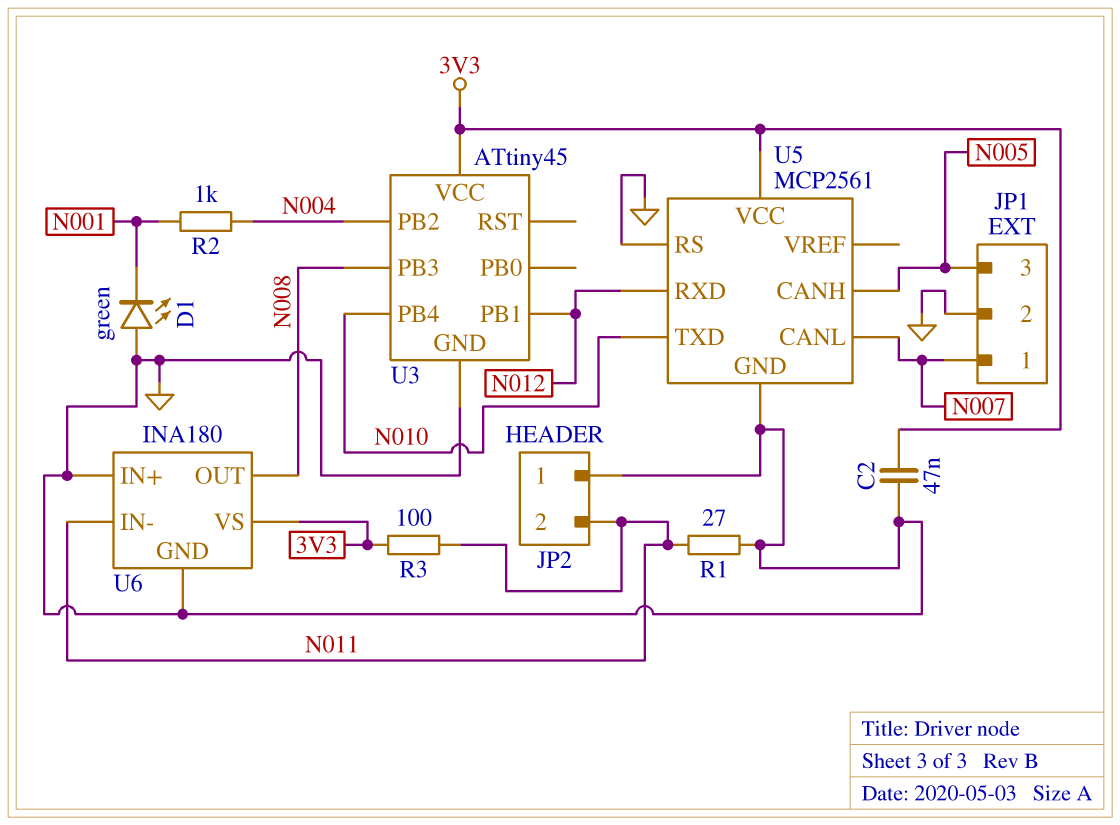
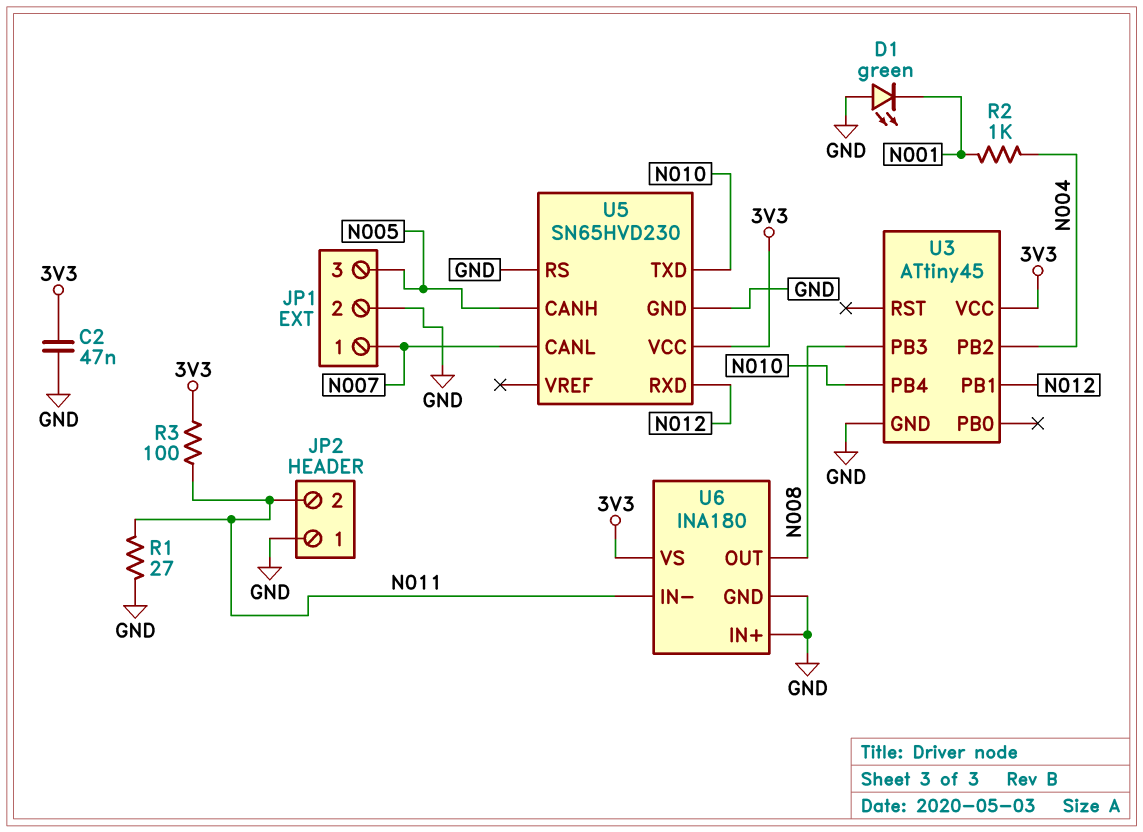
U5: MCP2561 -> SN65HVD230

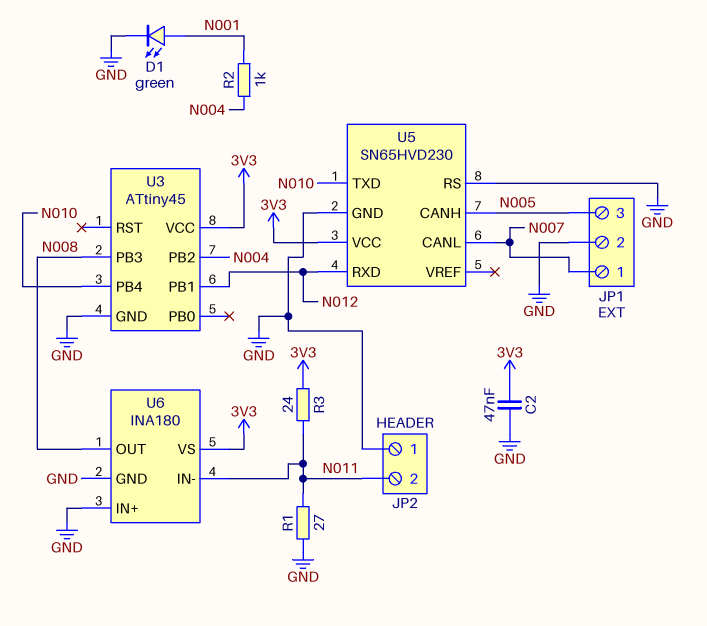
D1: LED green (A GND, K N001) -> LED green (A N001, K GND)
R3: 100 (3V3, N011) -> 24 (3V3, N011)

